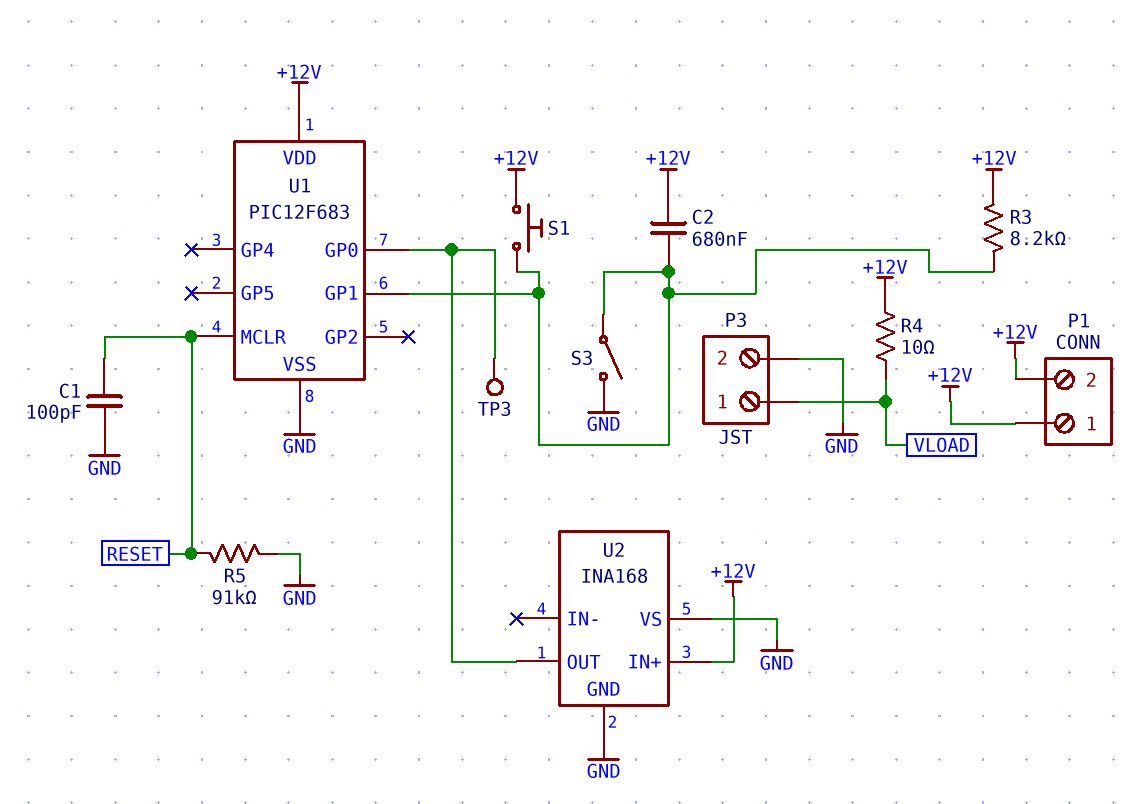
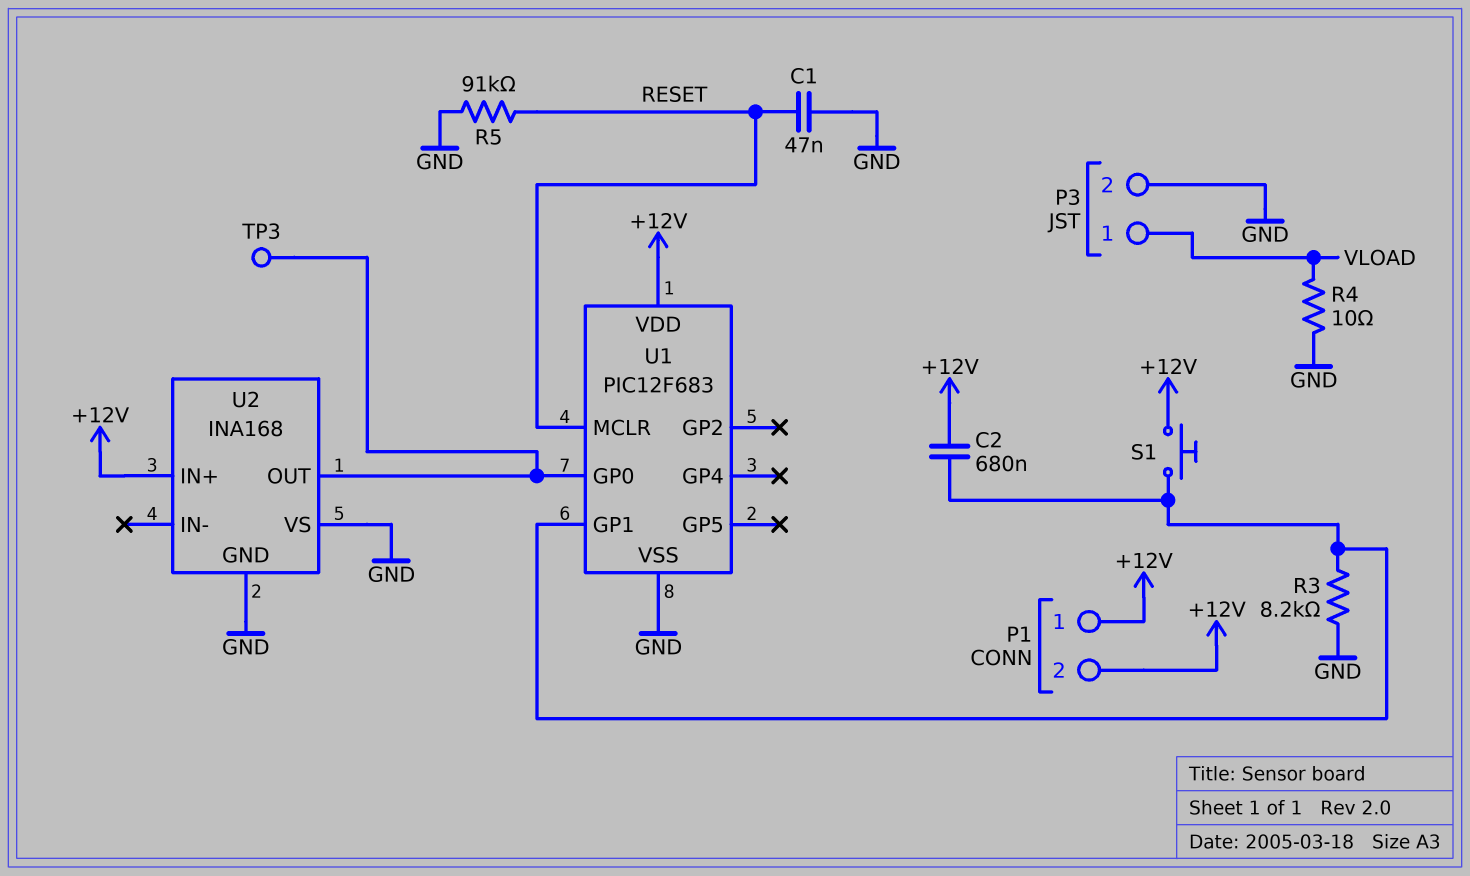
C1: 100pF (GND, RESET) -> 47nF (GND, RESET)
R3: 8.2k (+12V, U1/GP1) -> 8.2k (GND, U1/GP1)
R4: 10 (+12V, VLOAD) -> 10 (GND, VLOAD)
S3: switch (GND, U1/GP1) -> none

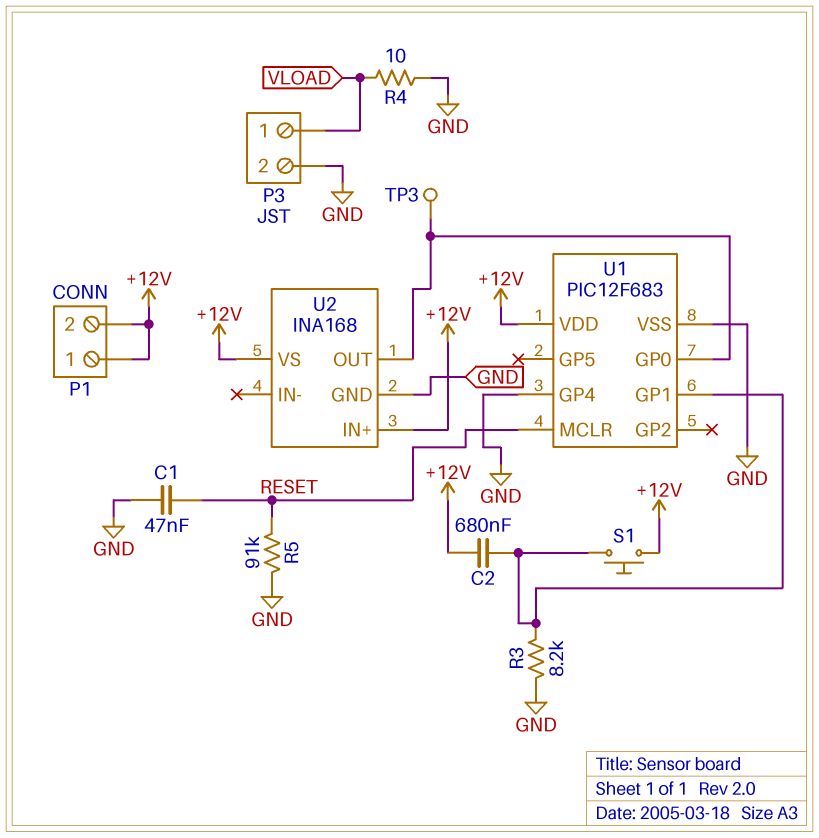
U1 pin GP4: none -> GND
U2 pin VS: GND -> +12V

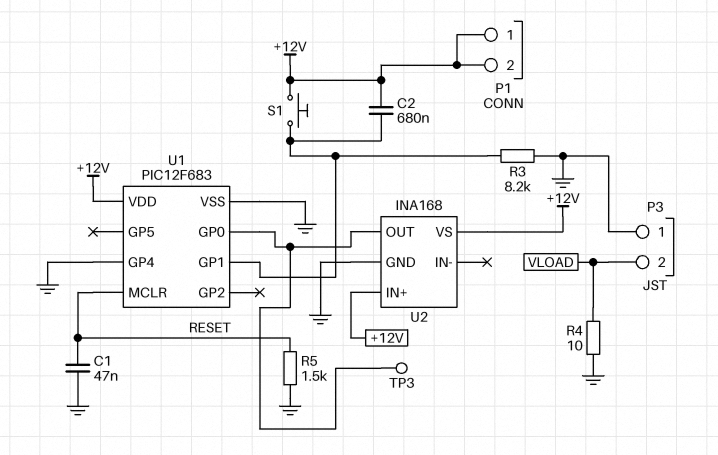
P3 pin 1: VLOAD -> GND
P3 pin 2: GND -> VLOAD
R5: 91k (GND, RESET) -> 1.5k (GND, RESET)

